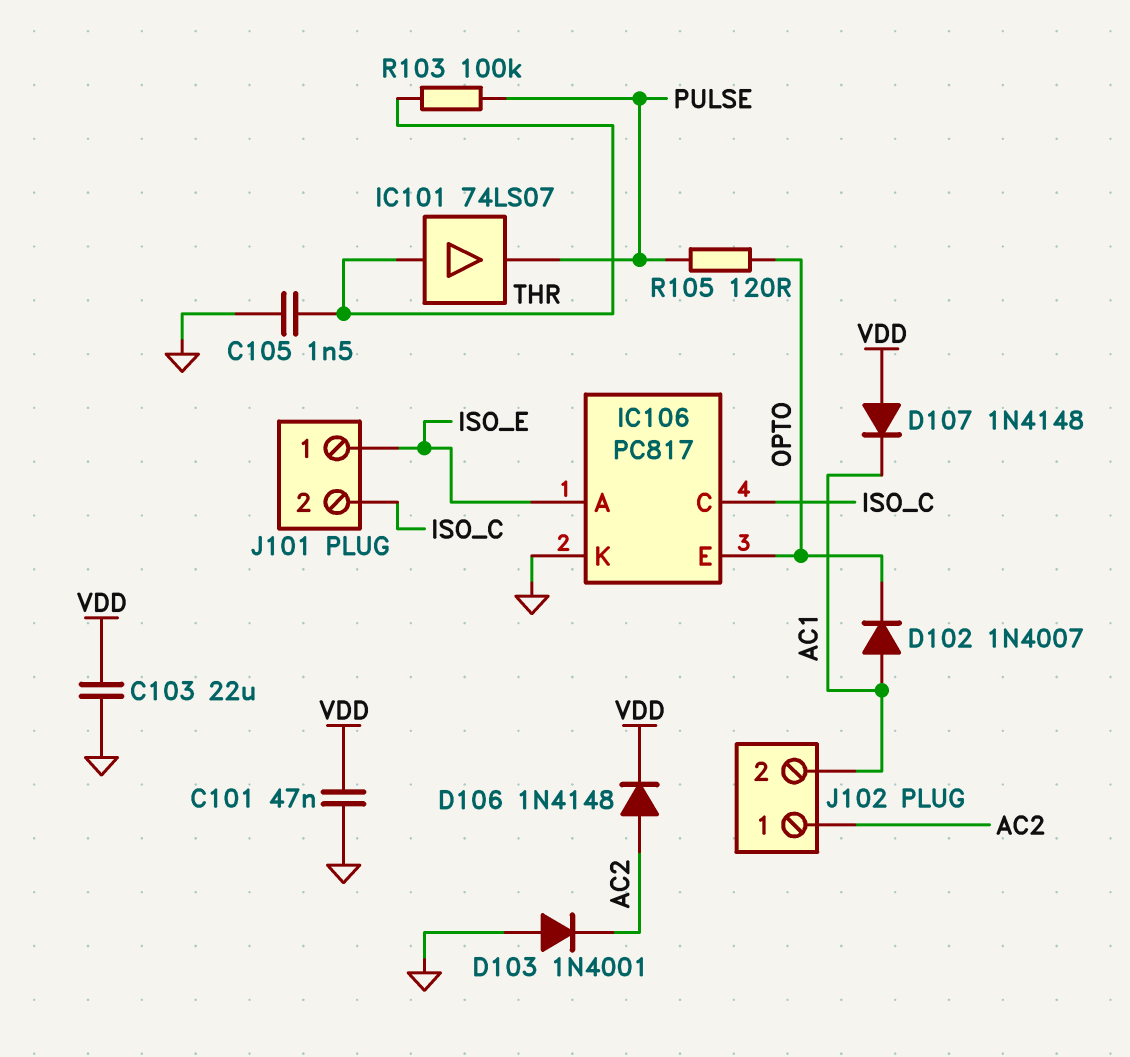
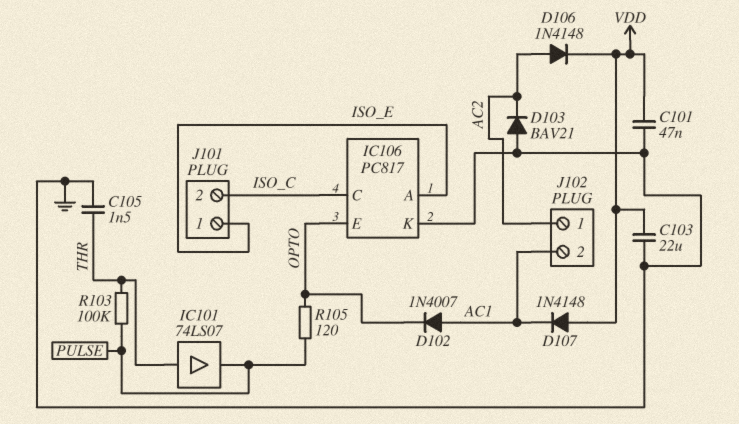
D103: diode 1N4001 (A GND, K AC2) -> diode BAV21 (A GND, K AC2)

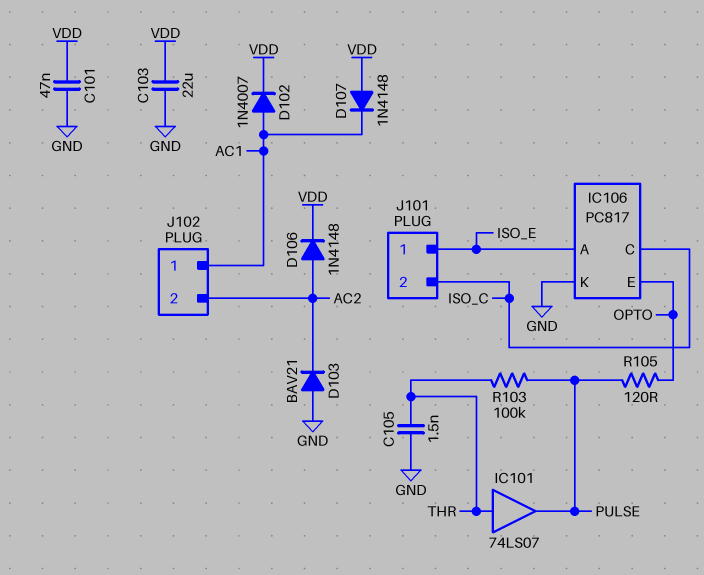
D102: diode 1N4007 (A AC1, K OPTO) -> diode 1N4007 (A AC1, K VDD)
J102 pin 1: AC2 -> AC1
J102 pin 2: AC1 -> AC2

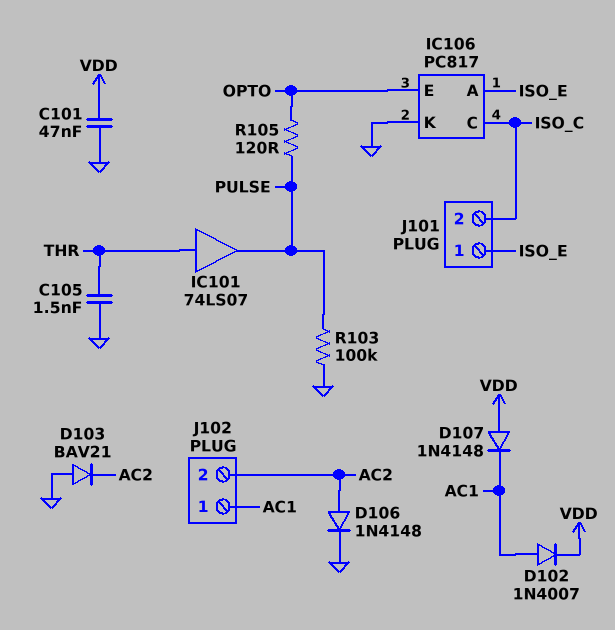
C103: 22uF (GND, VDD) -> none
D106: diode 1N4148 (A AC2, K VDD) -> diode 1N4148 (A AC2, K GND)
R103: 100k (PULSE, THR) -> 100k (GND, PULSE)

